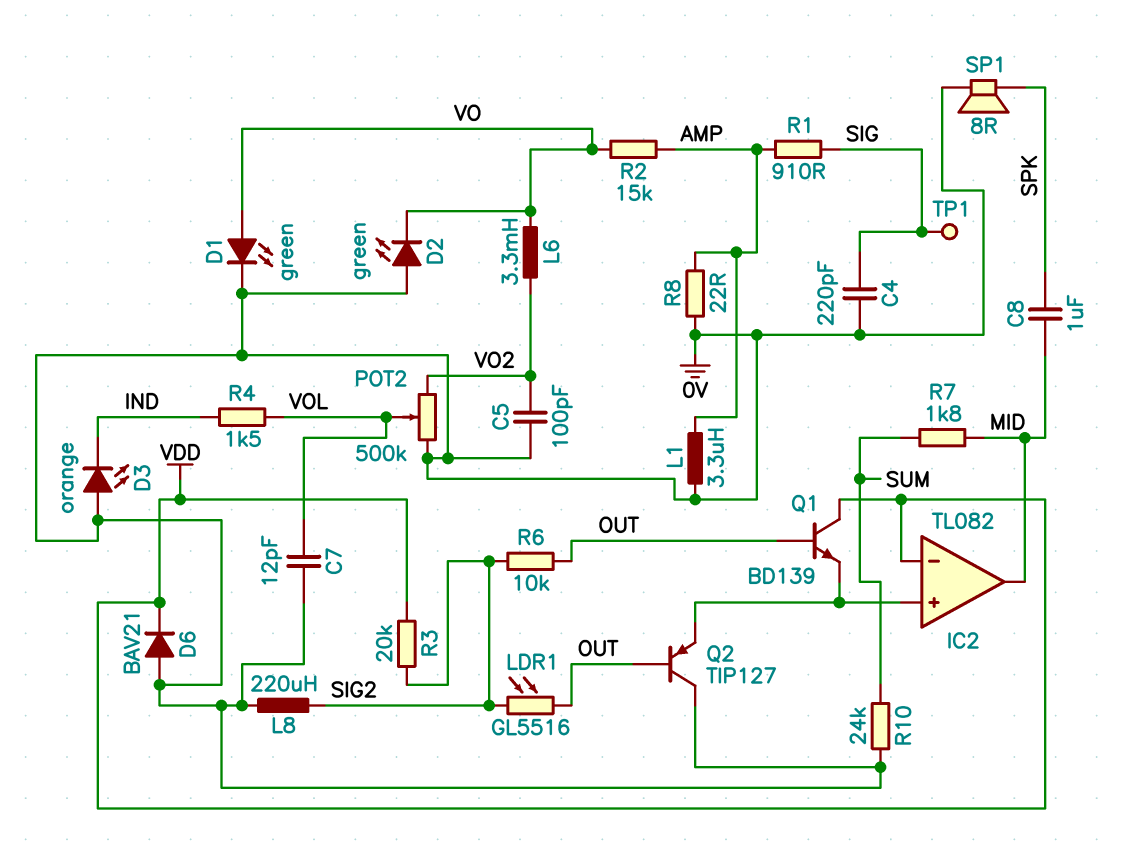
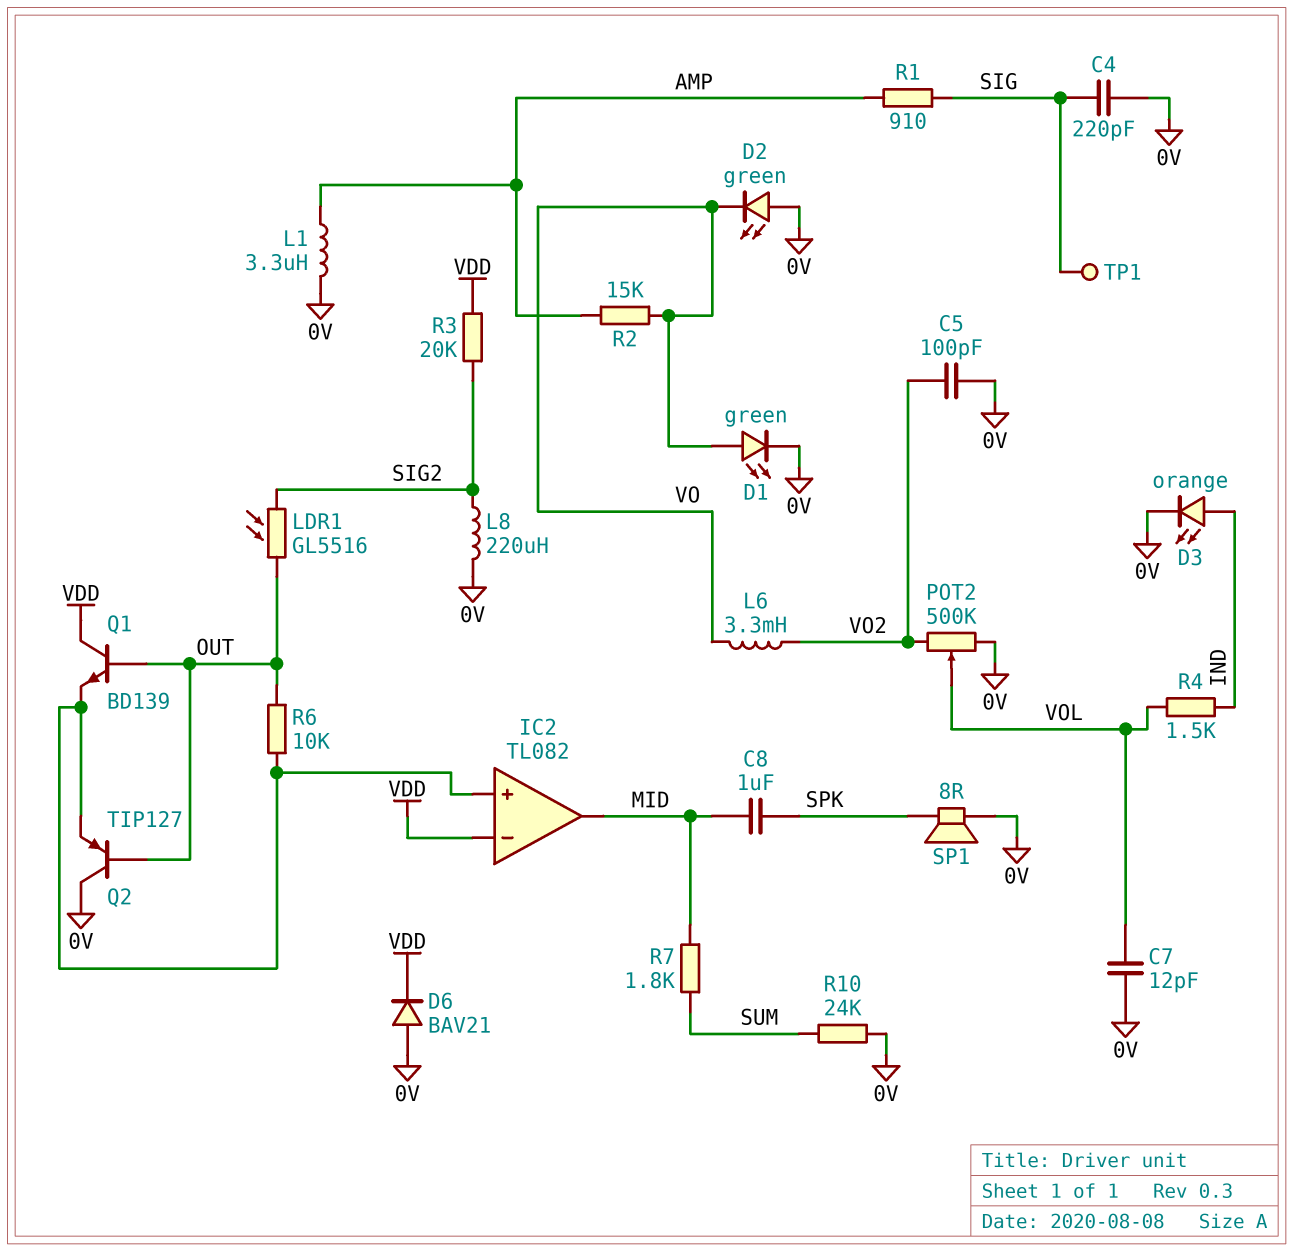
D3: LED orange (A 0V, K IND) -> LED orange (A IND, K 0V)
R6: 10k (OUT, SIG2) -> 10k (IC2/in+, OUT)
R8: 22 (0V, AMP) -> none

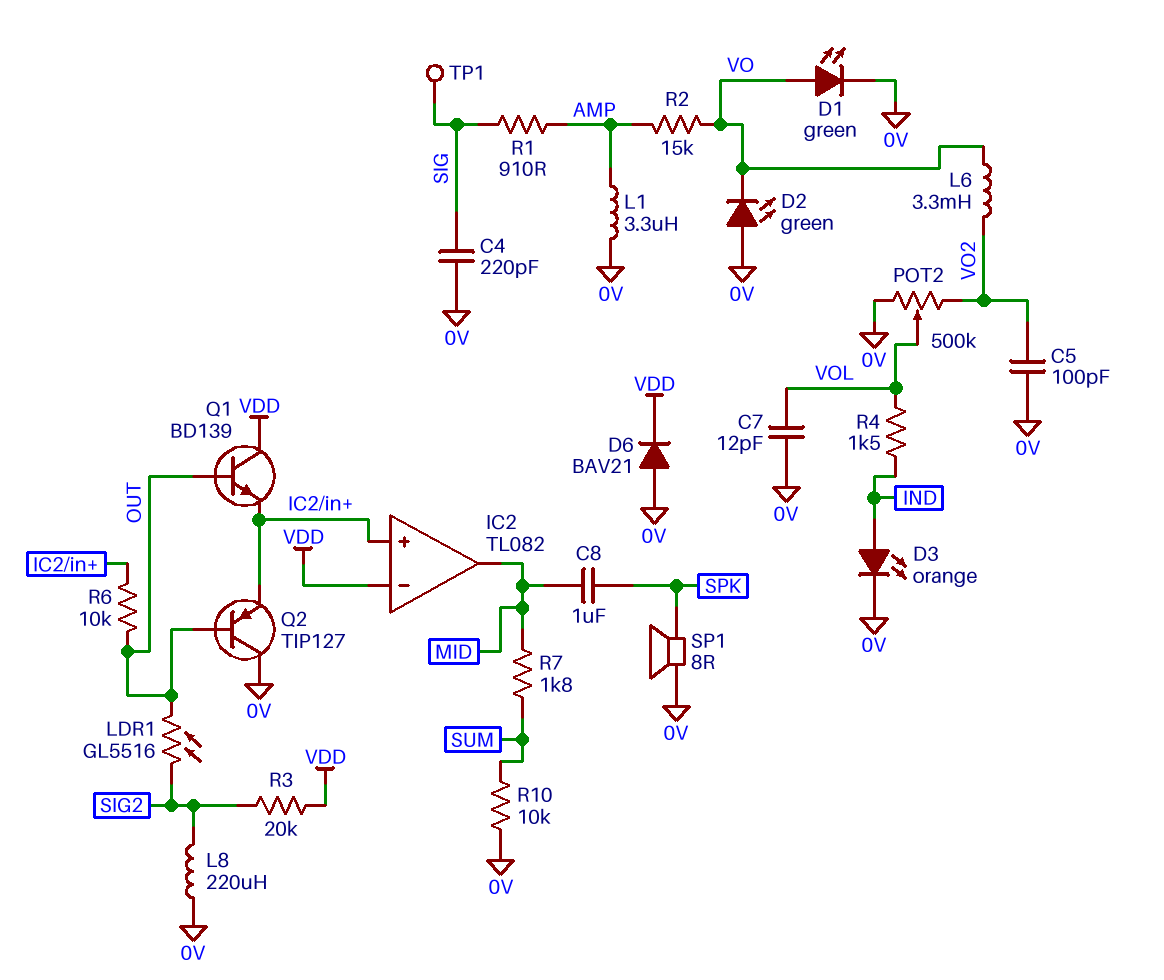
R10: 24k (0V, SUM) -> 10k (0V, SUM)

